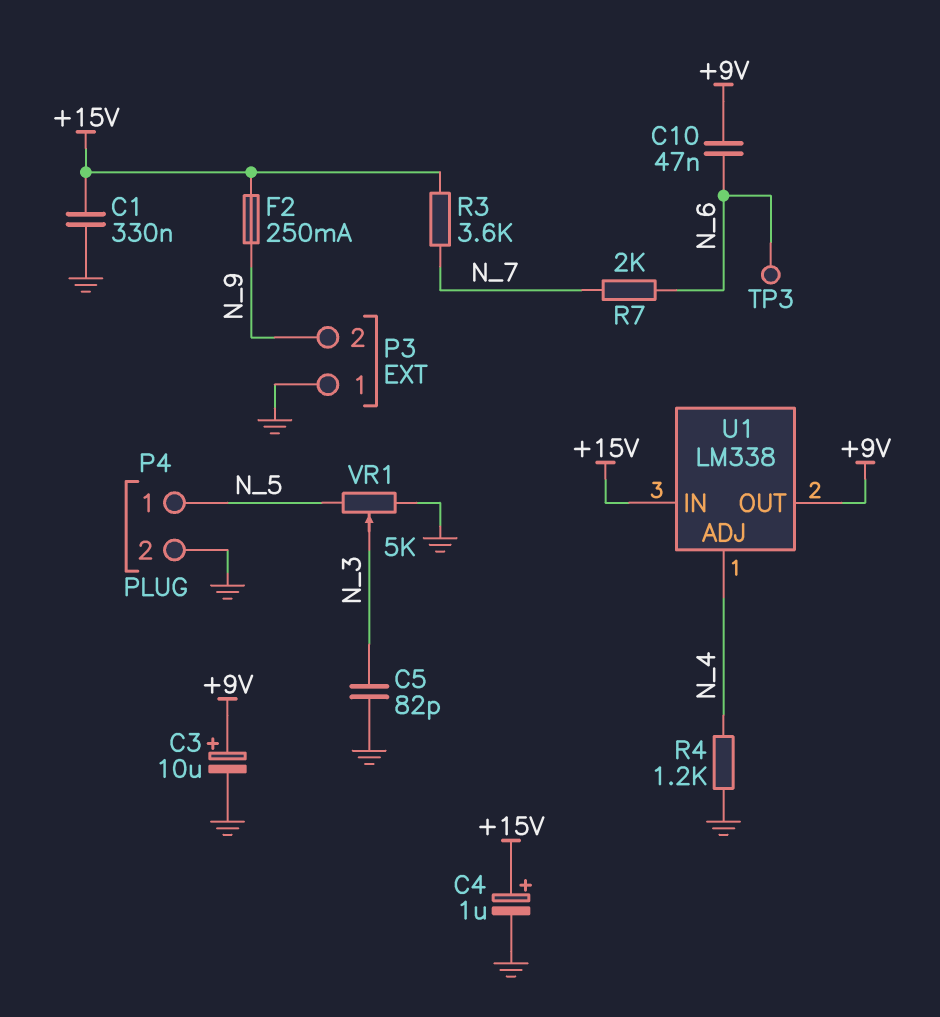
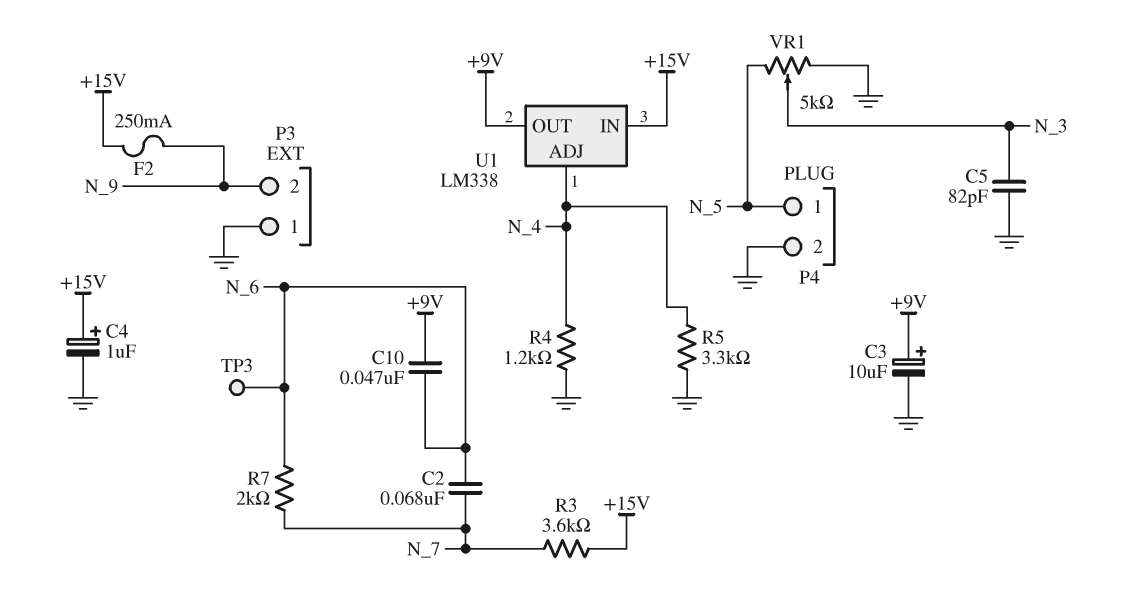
C1: 330nF (+15V, GND) -> none
C2: none -> 68nF (N_6, N_7)
R5: none -> 3.3k (GND, N_4)

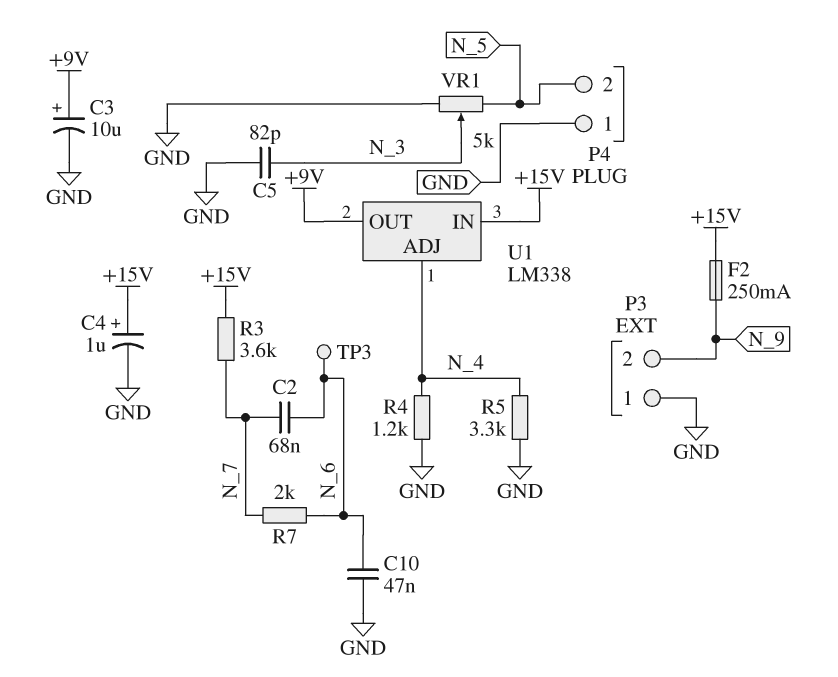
C10: 47nF (+9V, N_6) -> 47nF (GND, N_6)
P4 pin 1: N_5 -> GND
P4 pin 2: GND -> N_5

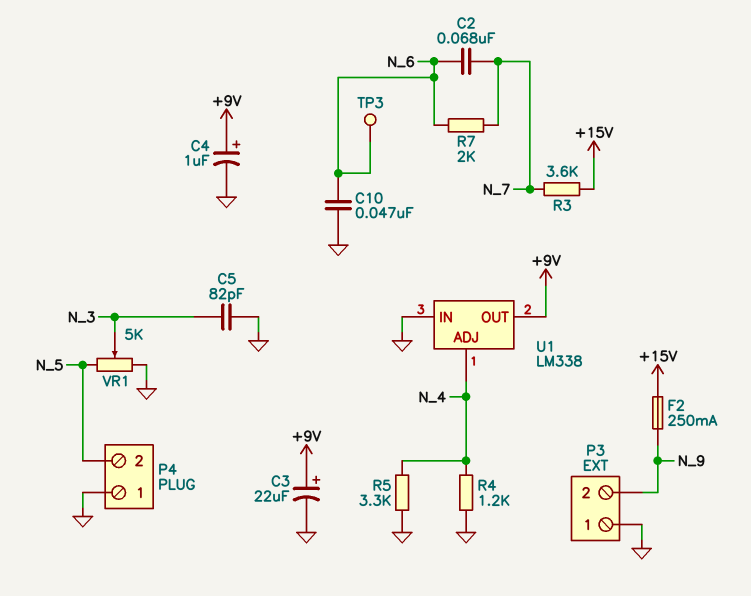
C3: 10uF (plus +9V, minus GND) -> 22uF (plus +9V, minus GND)
C4: 1uF (plus +15V, minus GND) -> 1uF (plus +9V, minus GND)
U1 pin IN: +15V -> GND

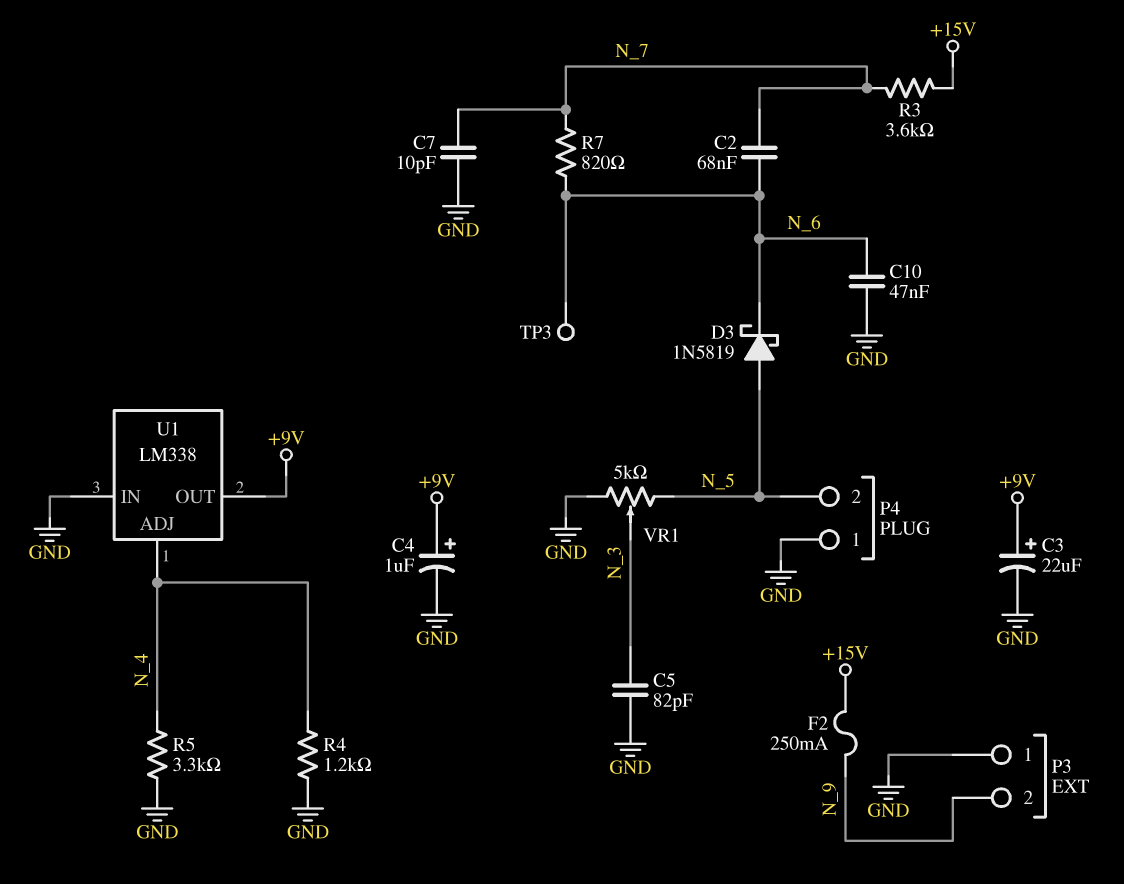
C7: none -> 10pF (GND, N_7)
D3: none -> schottky 1N5819 (A N_5, K N_6)
R7: 2k (N_6, N_7) -> 820 (N_6, N_7)

